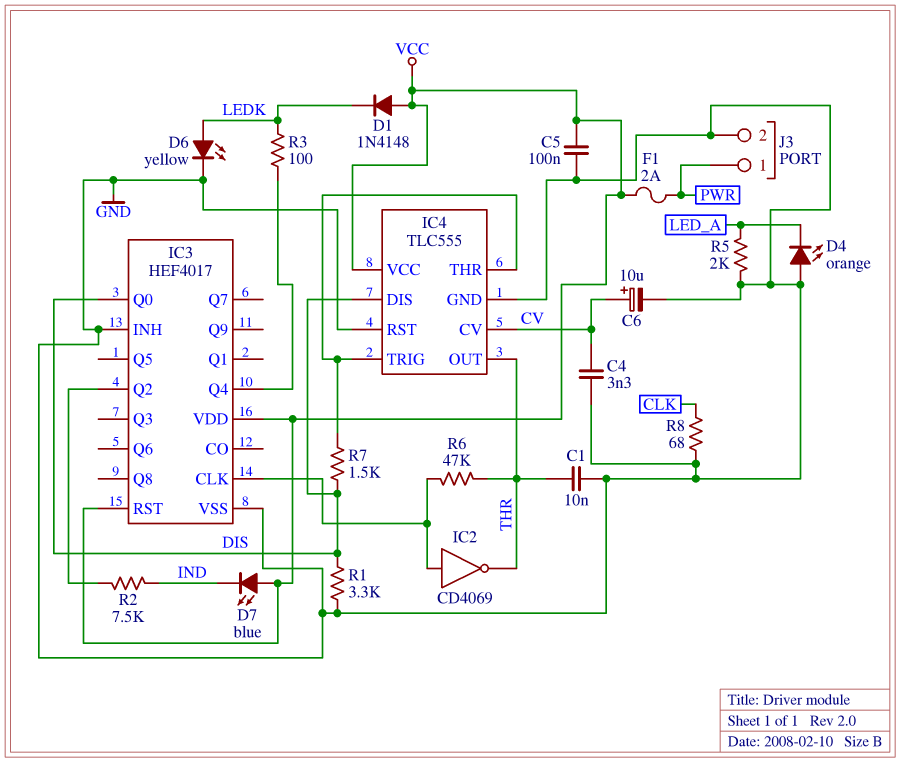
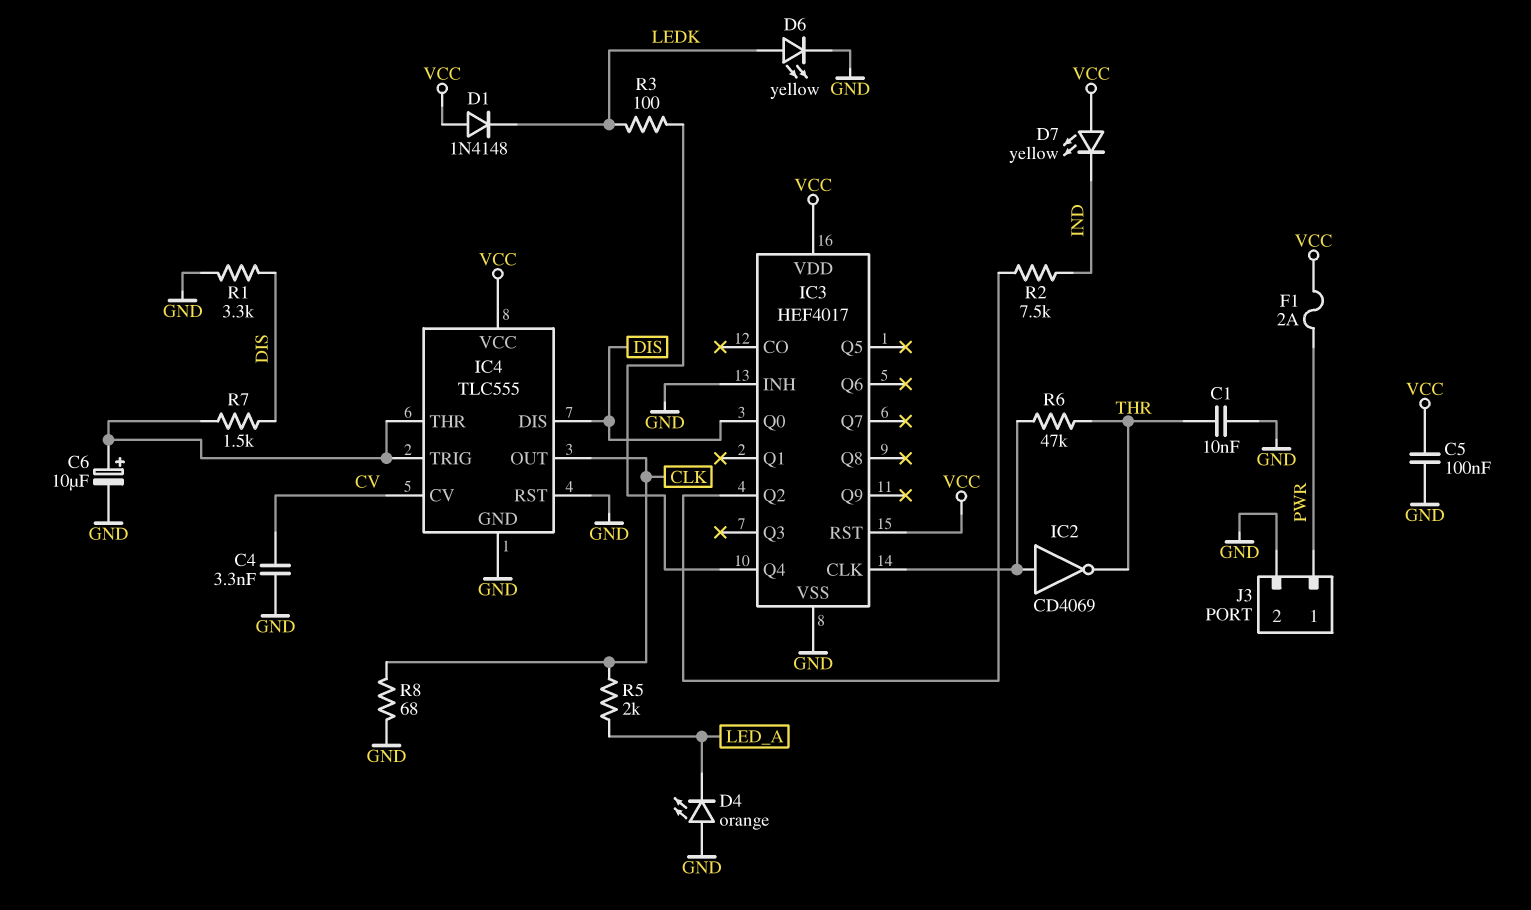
C6: 10uF (plus CV, minus GND) -> 10uF (plus IC4/THR, minus GND)
D7: LED blue (A VCC, K IND) -> LED yellow (A VCC, K IND)
IC4 pin OUT: THR -> CLK
R5: 2k (GND, LED_A) -> 2k (CLK, LED_A)

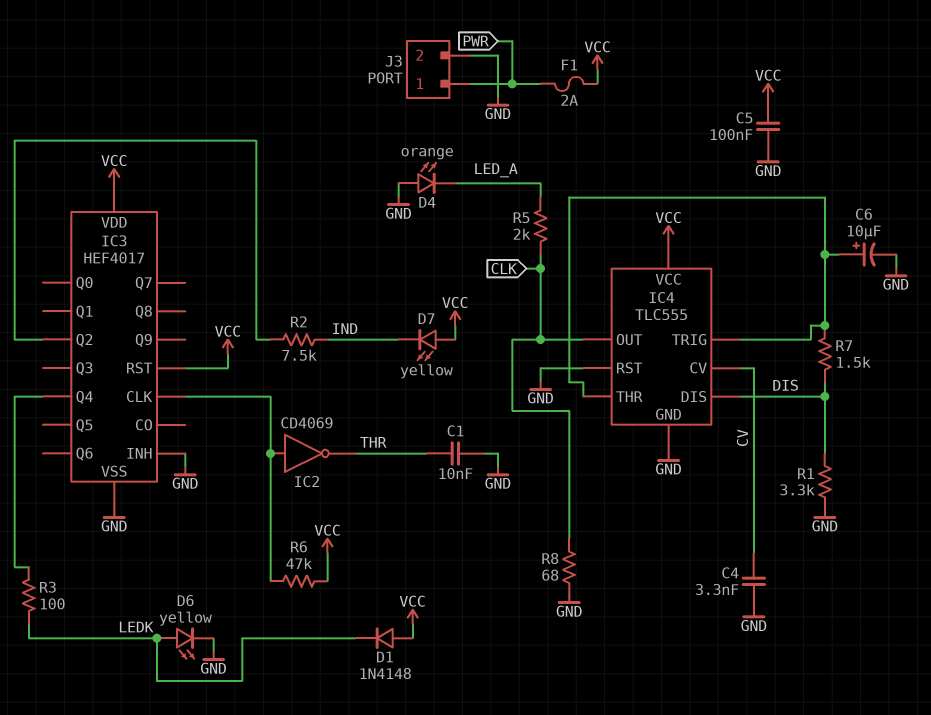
IC3 pin Q0: DIS -> none
R6: 47k (IC3/CLK, THR) -> 47k (IC3/CLK, VCC)

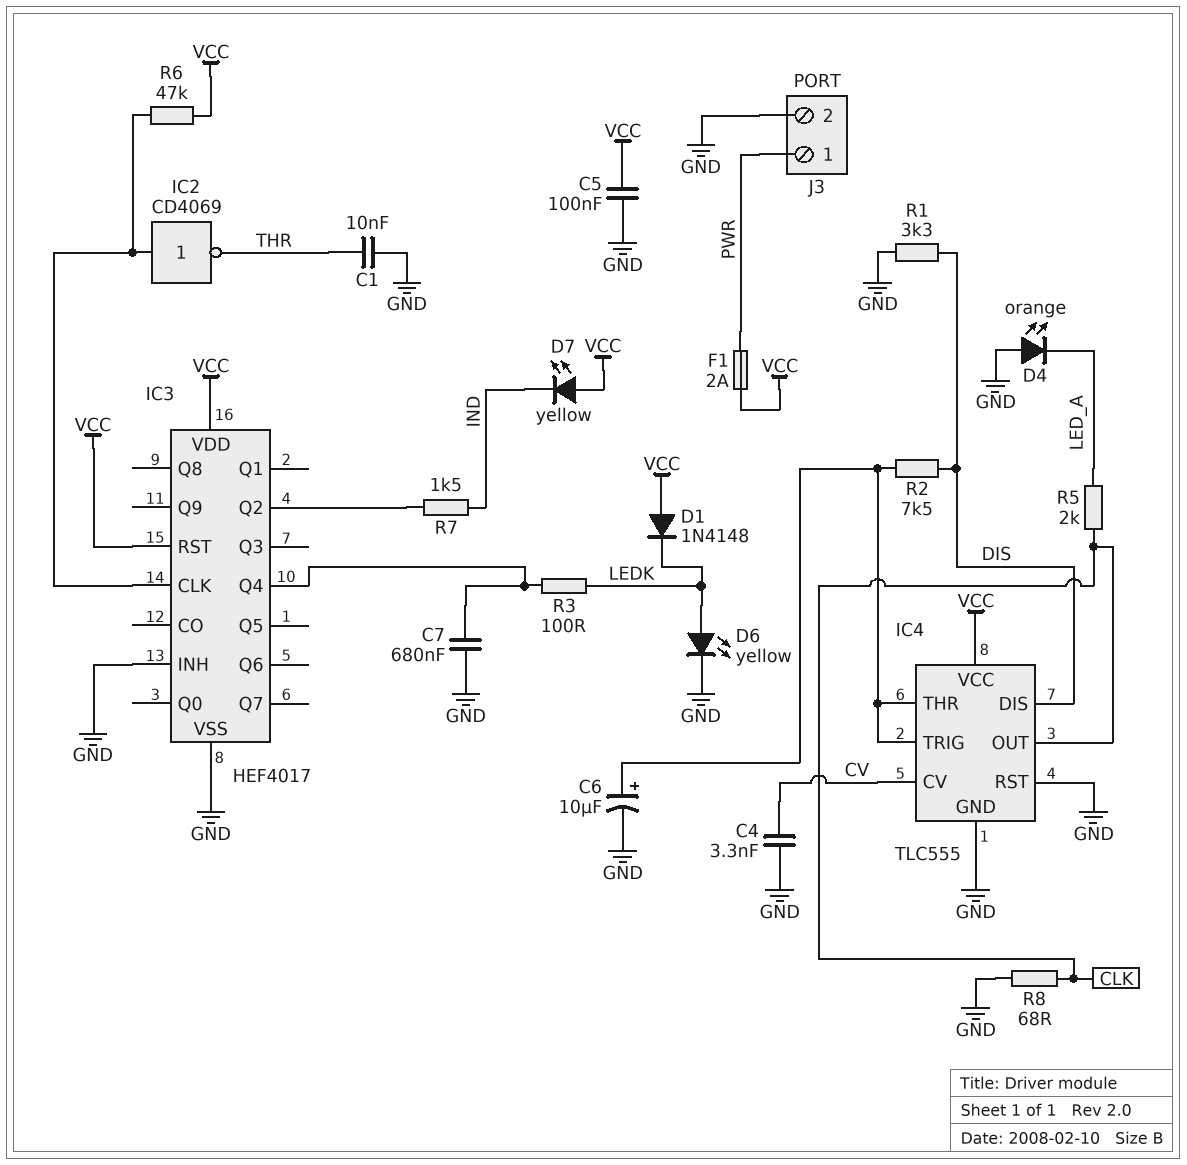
C7: none -> 680nF (GND, IC3/Q4)
R2: 7.5k (IC3/Q2, IND) -> 7.5k (DIS, IC4/THR)
R7: 1.5k (DIS, IC4/THR) -> 1.5k (IC3/Q2, IND)

